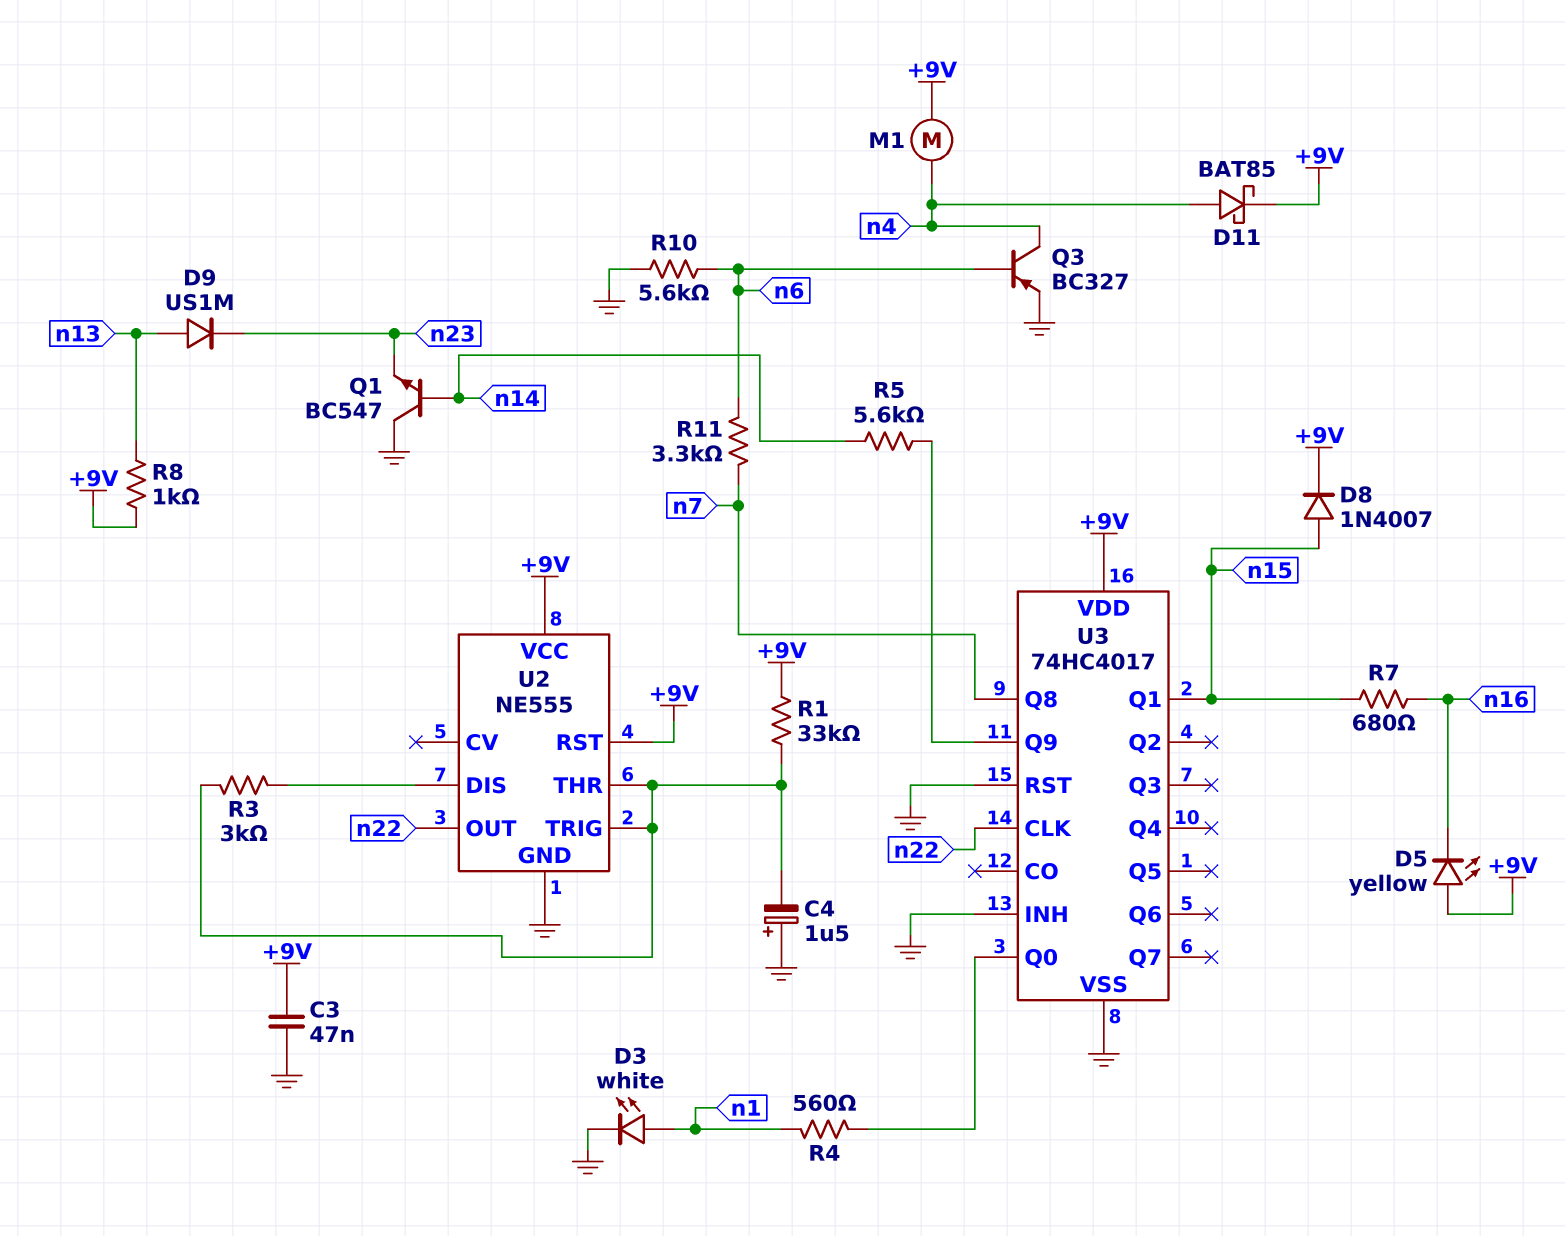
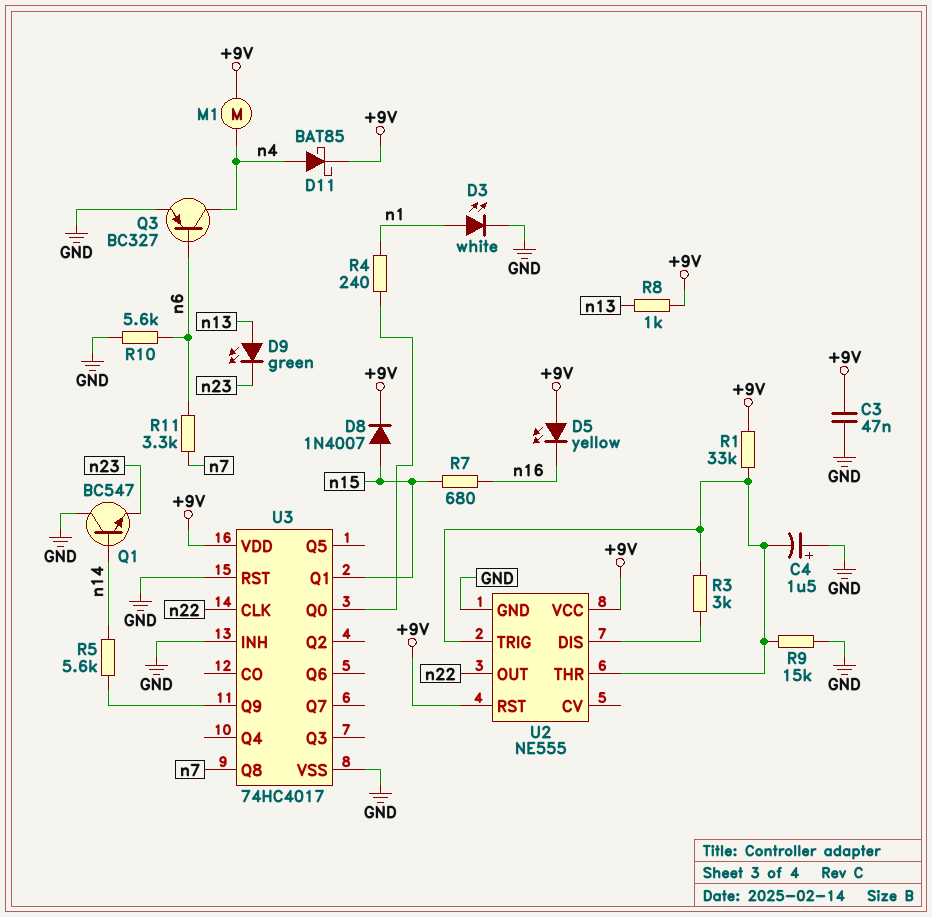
D9: diode US1M (A n13, K n23) -> LED green (A n13, K n23)
R4: 560 (U3/Q0, n1) -> 240 (U3/Q0, n1)
R9: none -> 15k (GND, U2/THR)

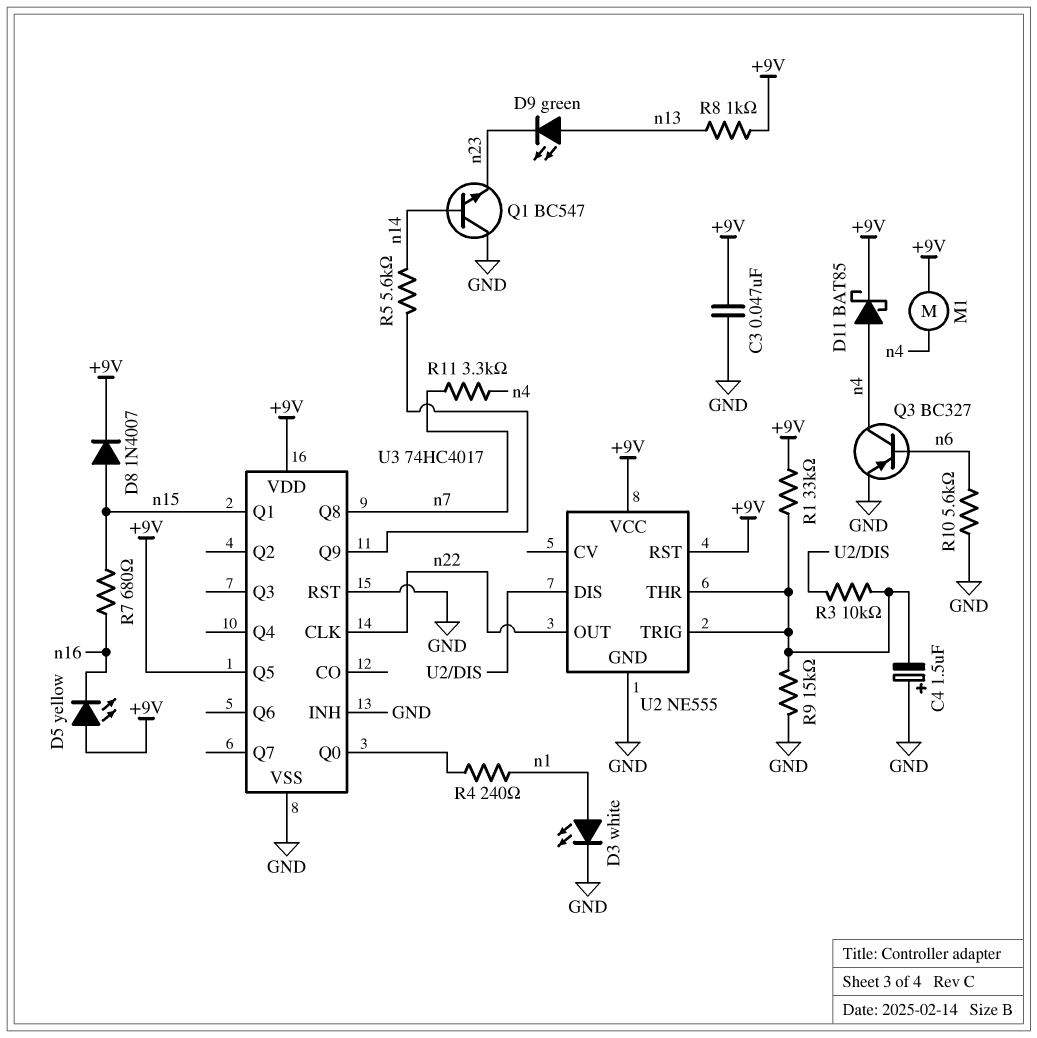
R3: 3k (U2/DIS, U2/THR) -> 10k (U2/DIS, U2/THR)
R11: 3.3k (n6, n7) -> 3.3k (n4, n7)
U3 pin Q5: none -> +9V

